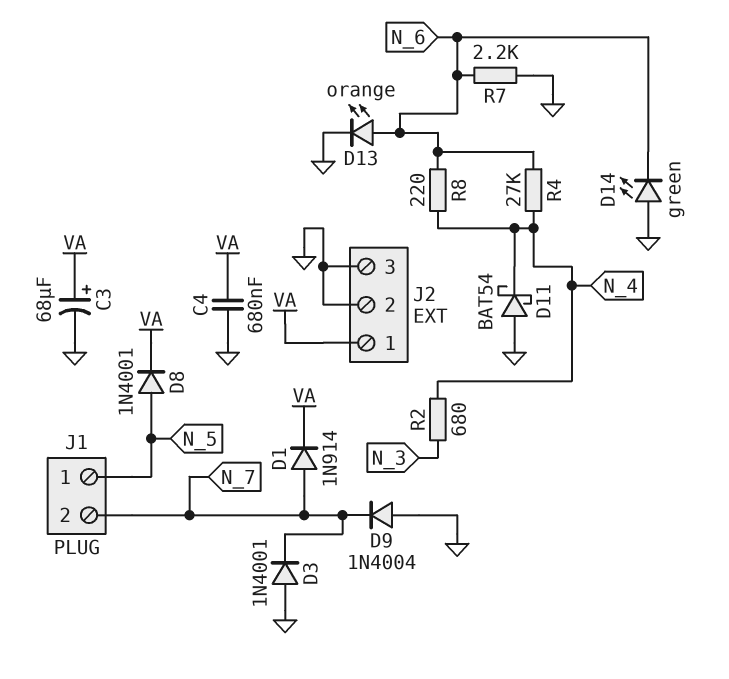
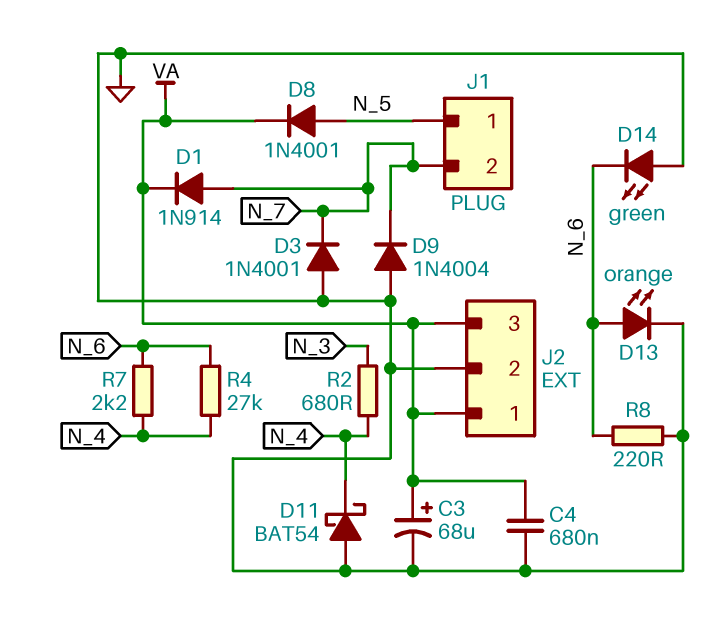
J2 pin 3: GND -> VA
R7: 2.2k (GND, N_6) -> 2.2k (N_4, N_6)
R8: 220 (N_4, N_6) -> 220 (GND, N_6)

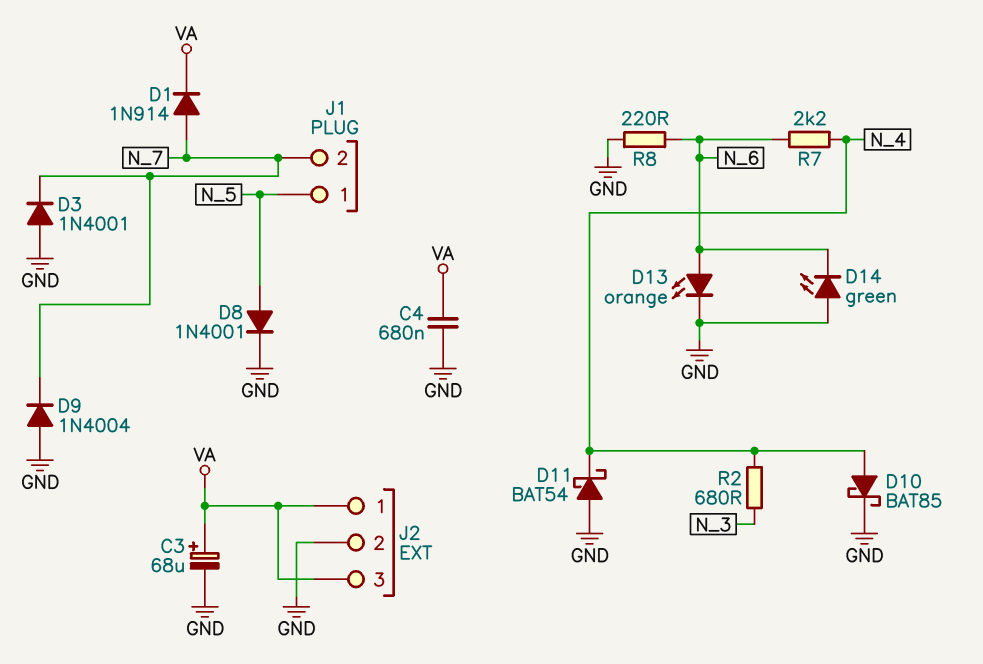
D8: diode 1N4001 (A N_5, K VA) -> diode 1N4001 (A N_5, K GND)
D10: none -> schottky BAT85 (A N_4, K GND)
R4: 27k (N_4, N_6) -> none

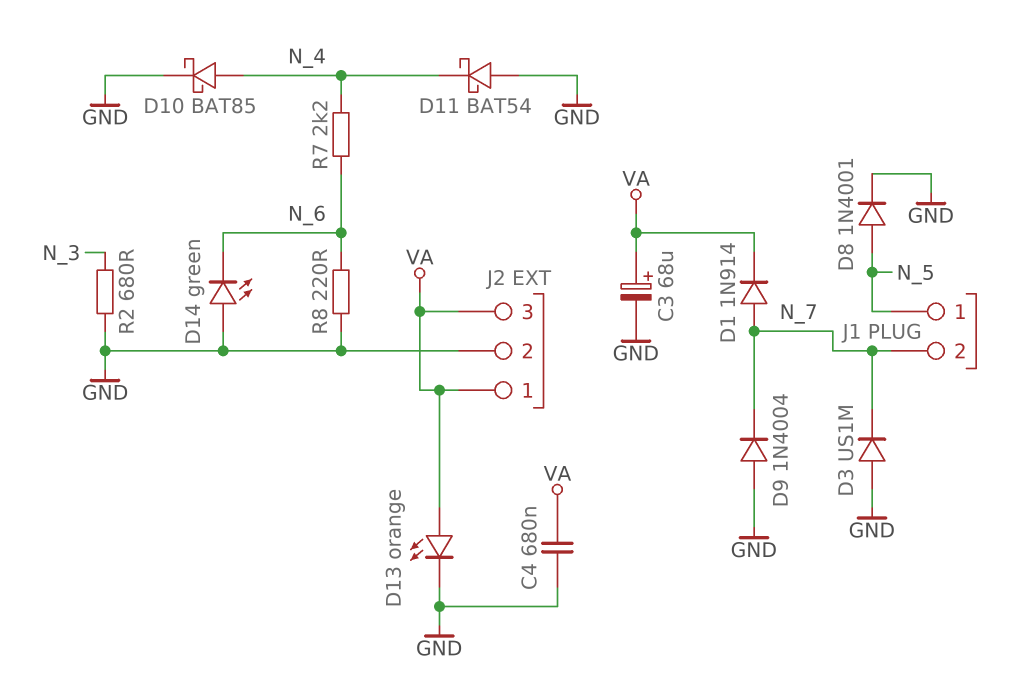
D3: diode 1N4001 (A GND, K N_7) -> diode US1M (A GND, K N_7)
D13: LED orange (A N_6, K GND) -> LED orange (A VA, K GND)
R2: 680 (N_3, N_4) -> 680 (GND, N_3)

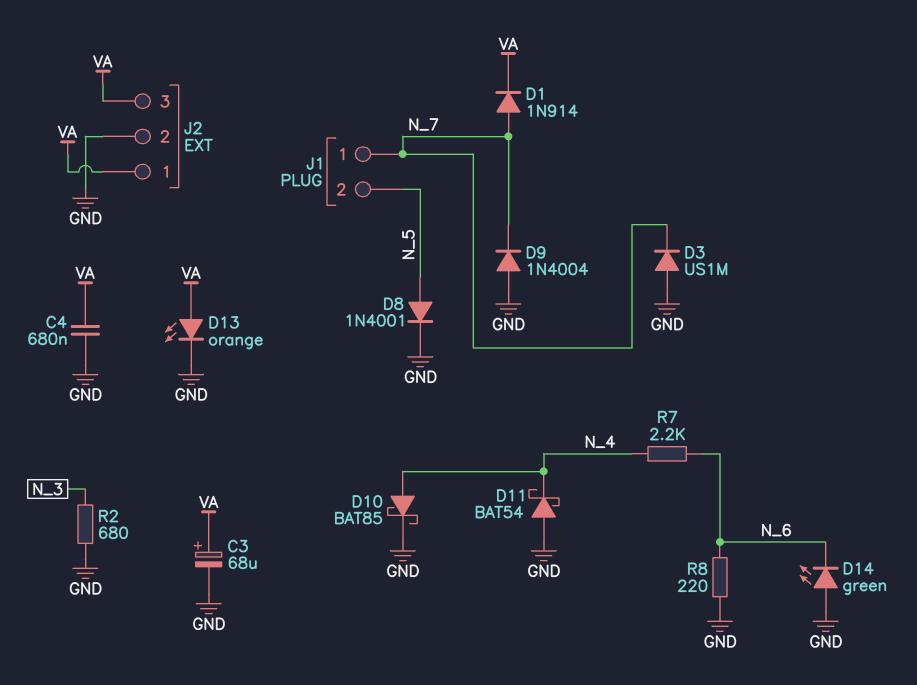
J1 pin 1: N_5 -> N_7
J1 pin 2: N_7 -> N_5

